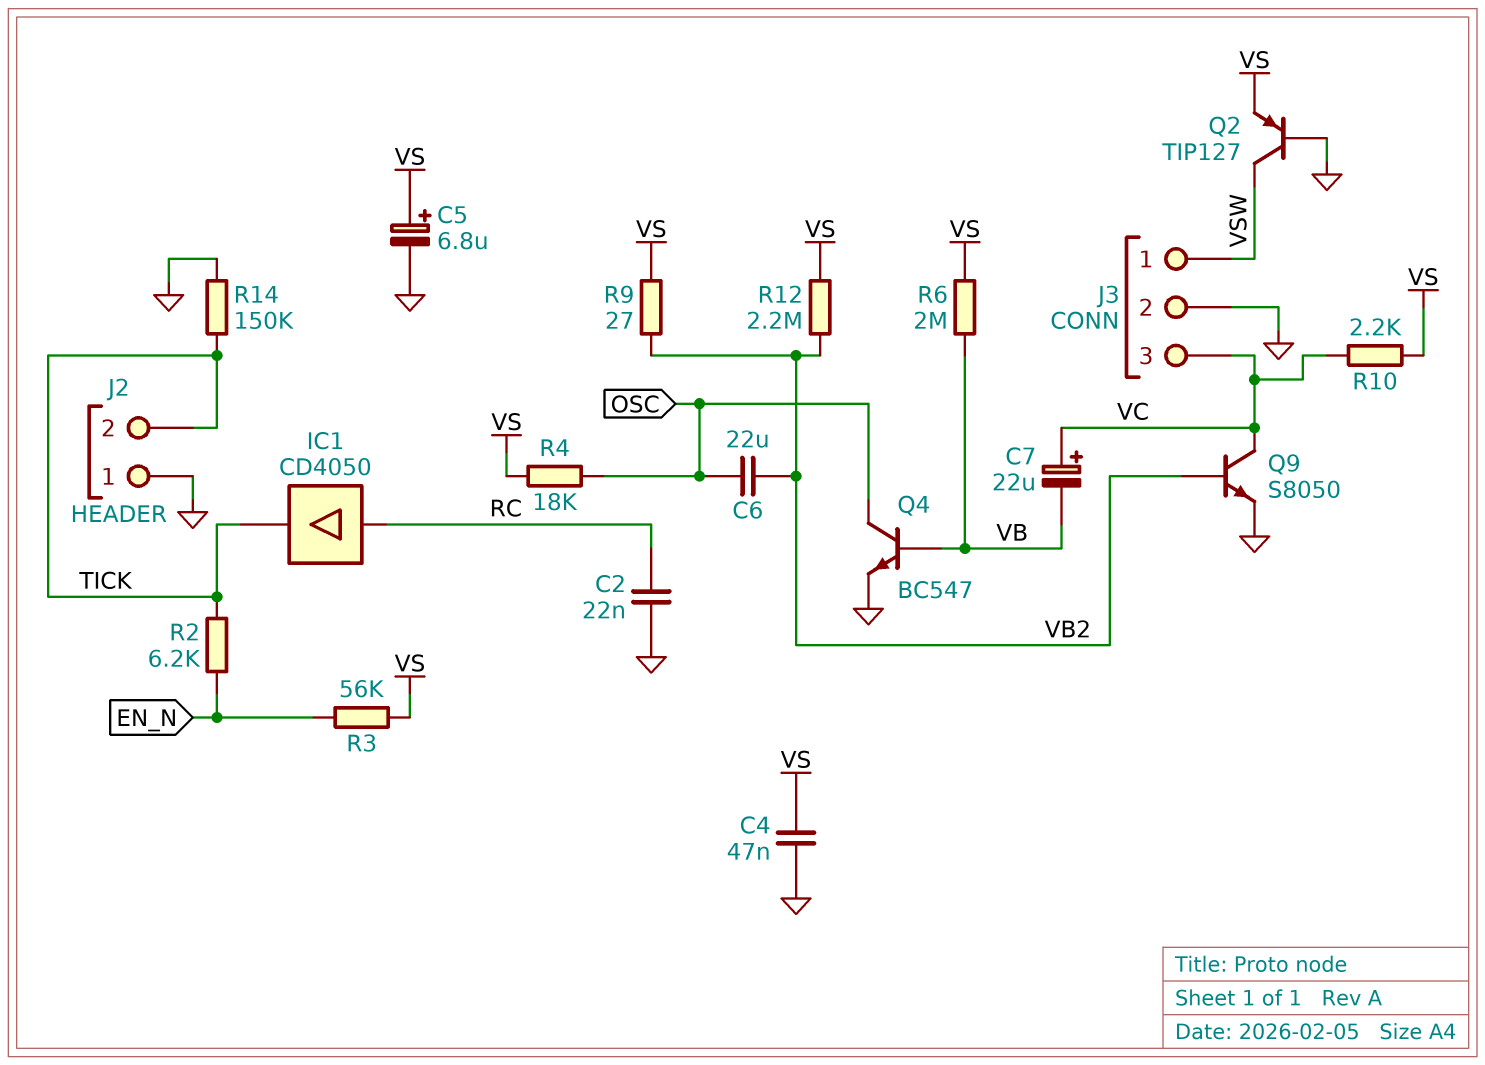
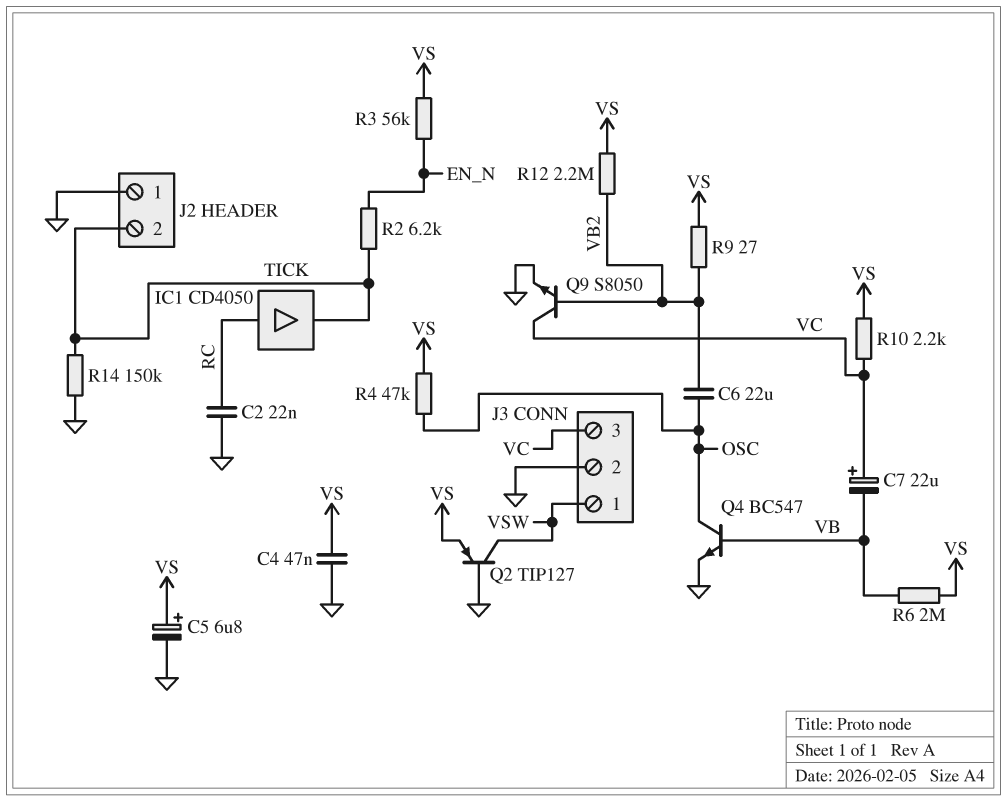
R4: 18k (OSC, VS) -> 47k (OSC, VS)

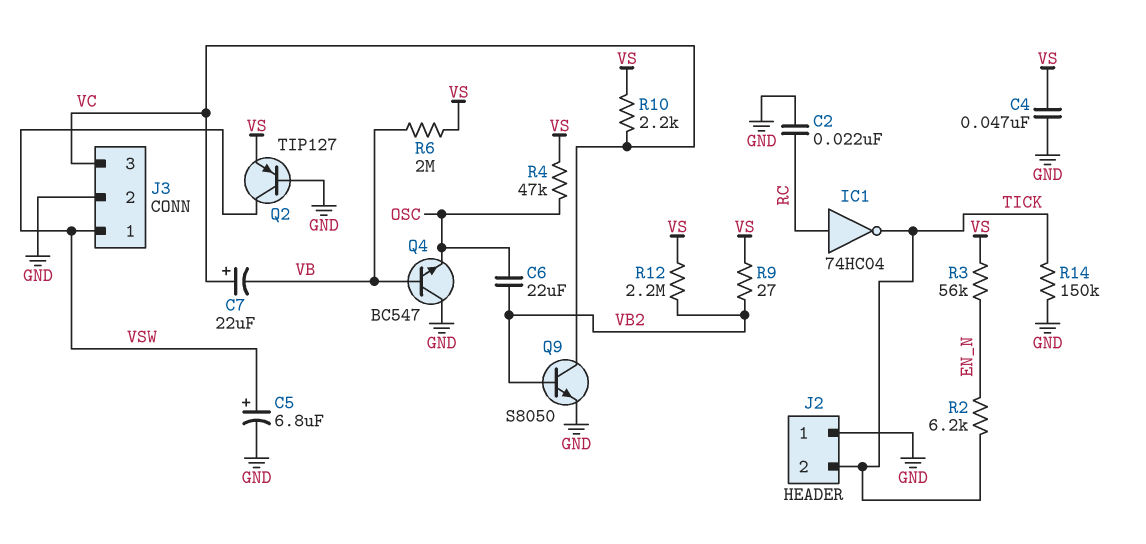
C5: 6.8uF (plus VS, minus GND) -> 6.8uF (plus VSW, minus GND)
IC1: buffer CD4050 (in RC, out TICK) -> NOT 74HC04 (in RC, out TICK)
Q4: NPN BC547 (B VB, C OSC, E GND) -> NPN BC547 (B VB, C GND, E OSC)

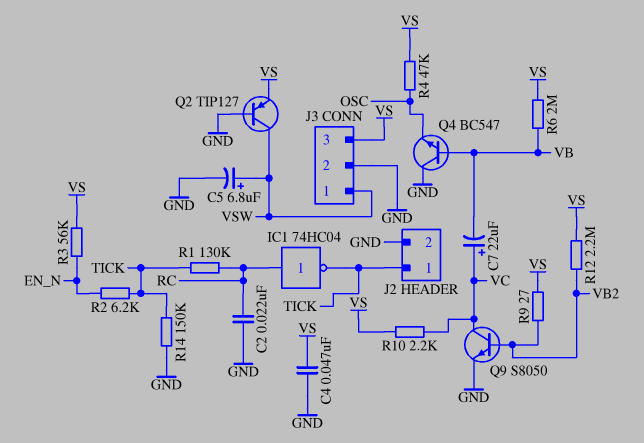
C6: 22uF (OSC, VB2) -> none
J2 pin 1: GND -> TICK
J2 pin 2: TICK -> GND
J3 pin 3: VC -> VS
R1: none -> 130k (RC, TICK)

